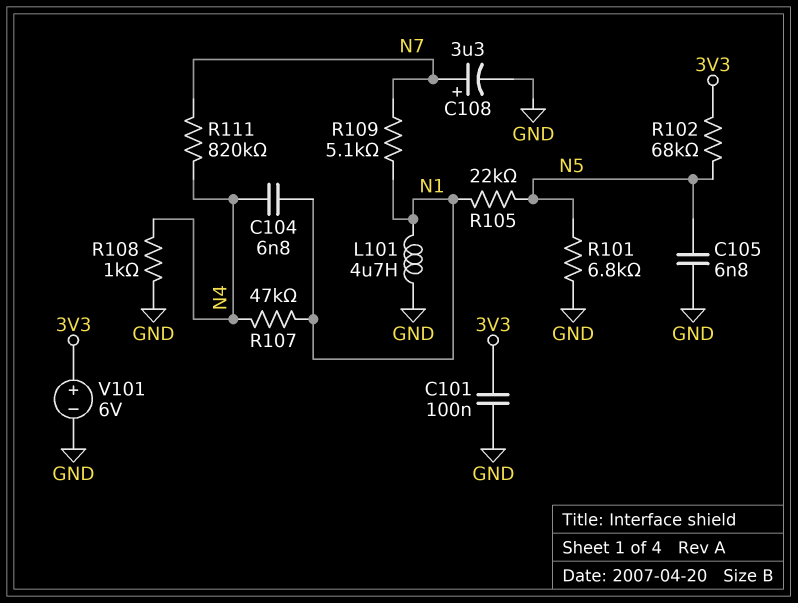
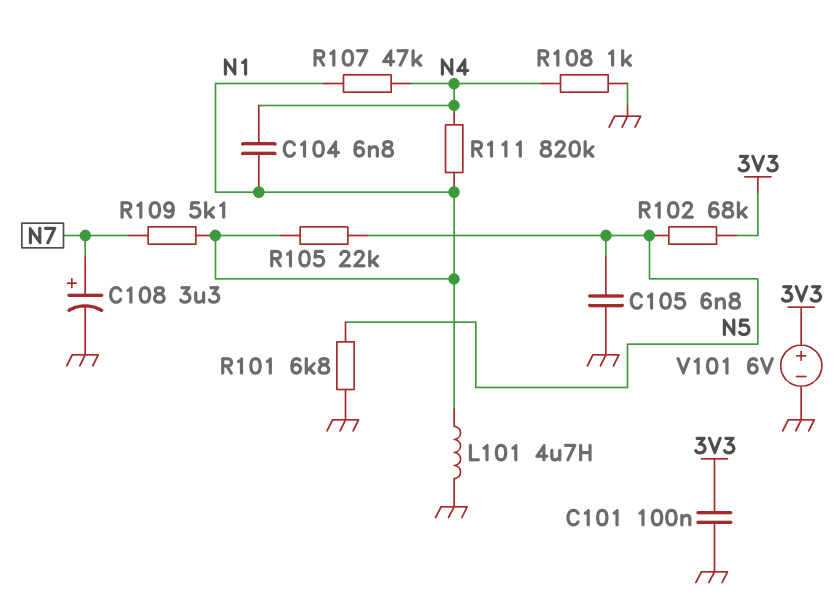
R111: 820k (N4, N7) -> 820k (N1, N4)

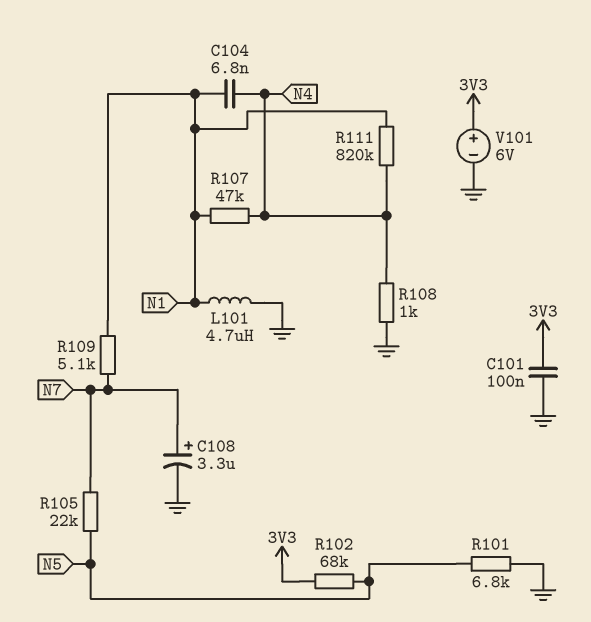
C105: 6.8nF (GND, N5) -> none
R105: 22k (N1, N5) -> 22k (N5, N7)

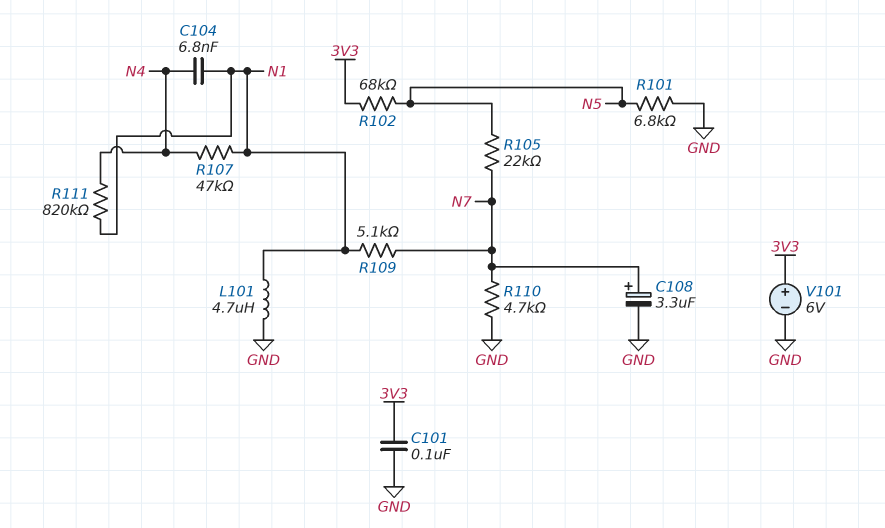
R108: 1k (GND, N4) -> none
R110: none -> 4.7k (GND, N7)

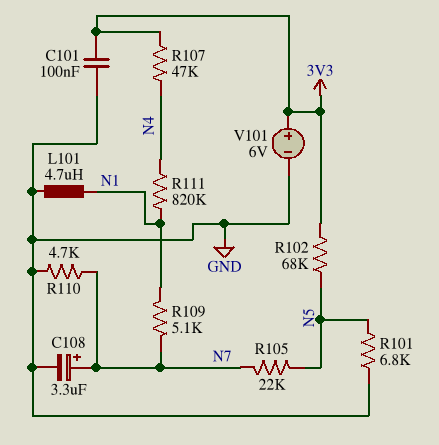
C104: 6.8nF (N1, N4) -> none
R107: 47k (N1, N4) -> 47k (3V3, N4)

